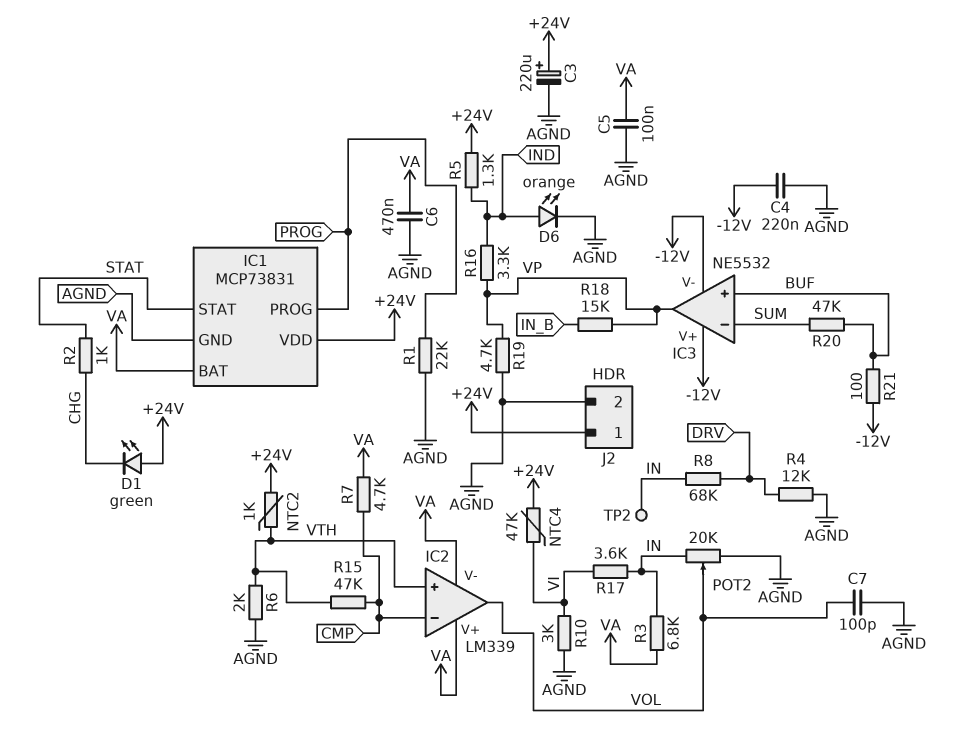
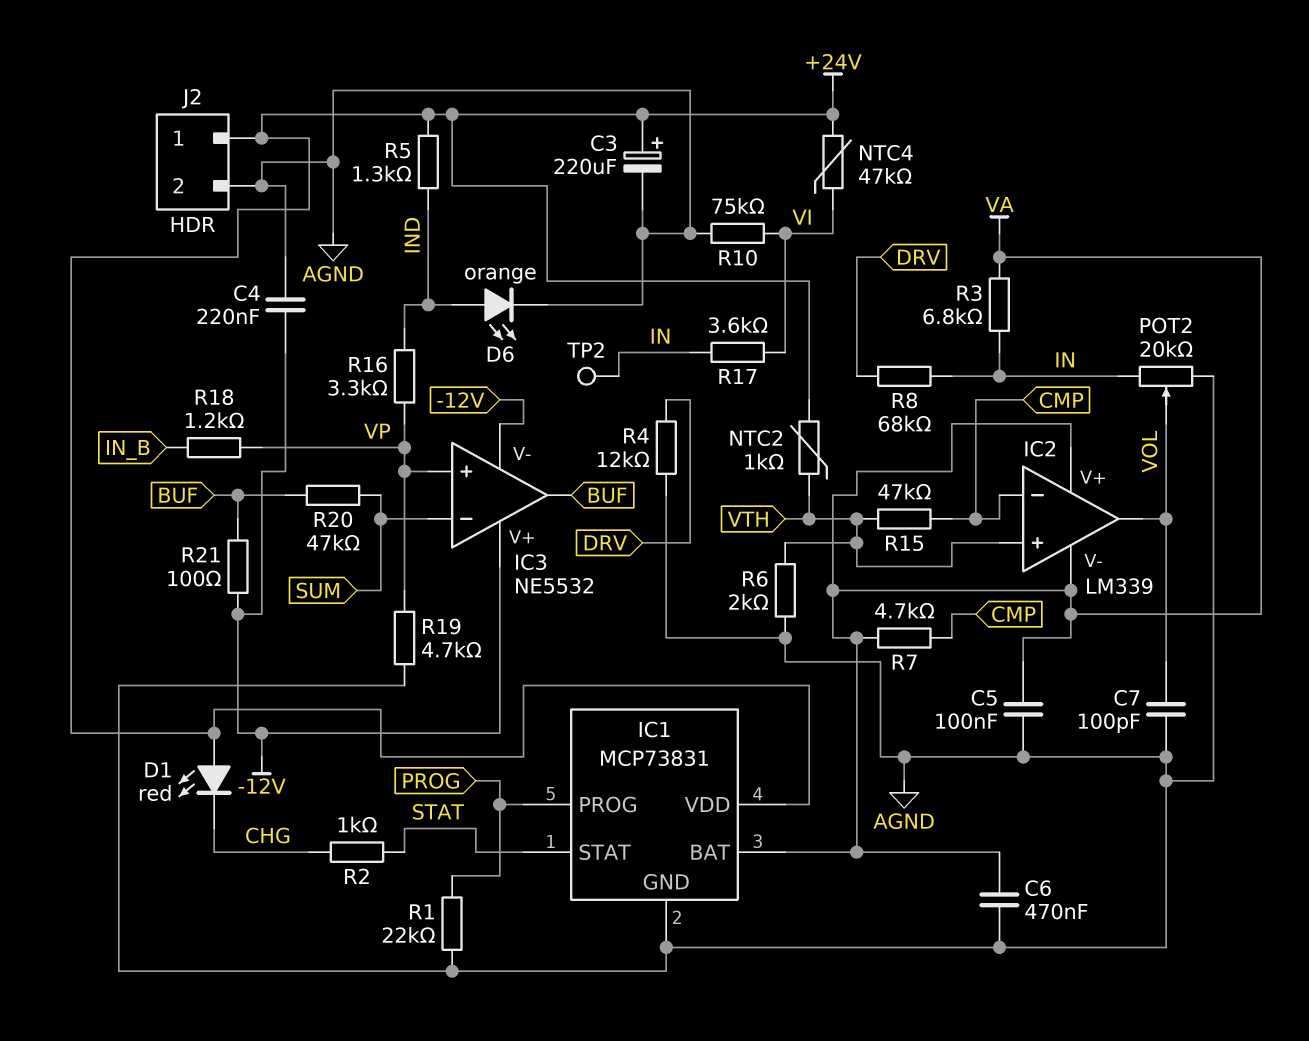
D1: LED green (A +24V, K CHG) -> LED red (A +24V, K CHG)
IC3 pin in+: BUF -> VP
IC3 pin out: VP -> BUF
R10: 3k (AGND, VI) -> 75k (AGND, VI)
R18: 15k (IN_B, VP) -> 1.2k (IN_B, VP)

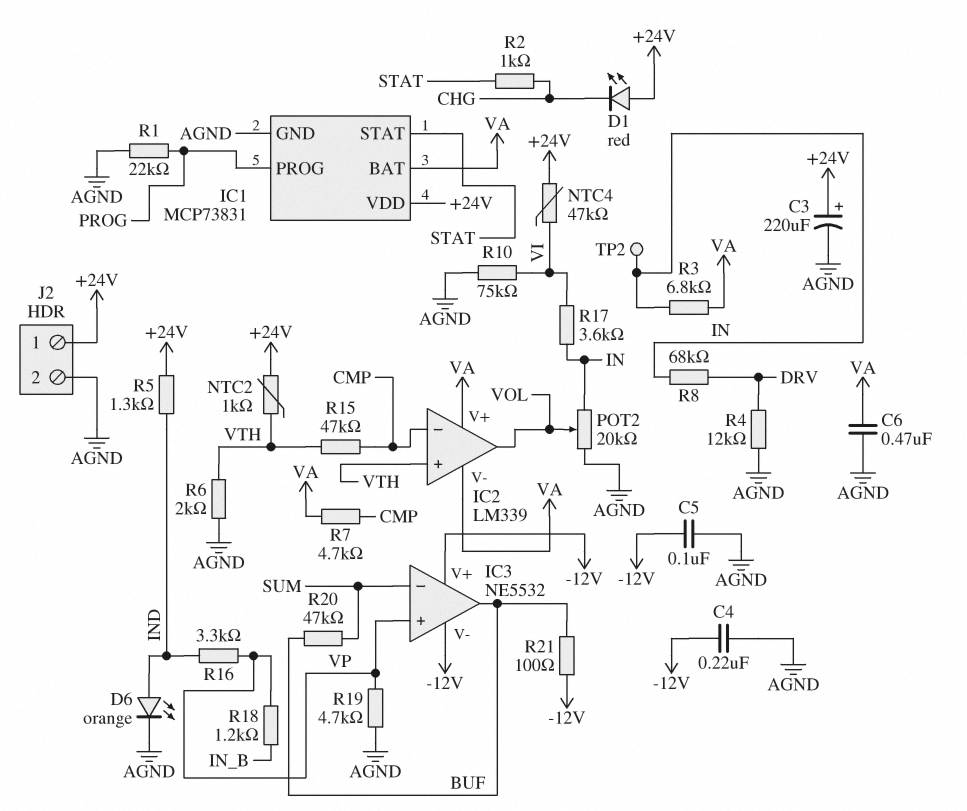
C5: 100nF (AGND, VA) -> 100nF (-12V, AGND)
C7: 100pF (AGND, VOL) -> none

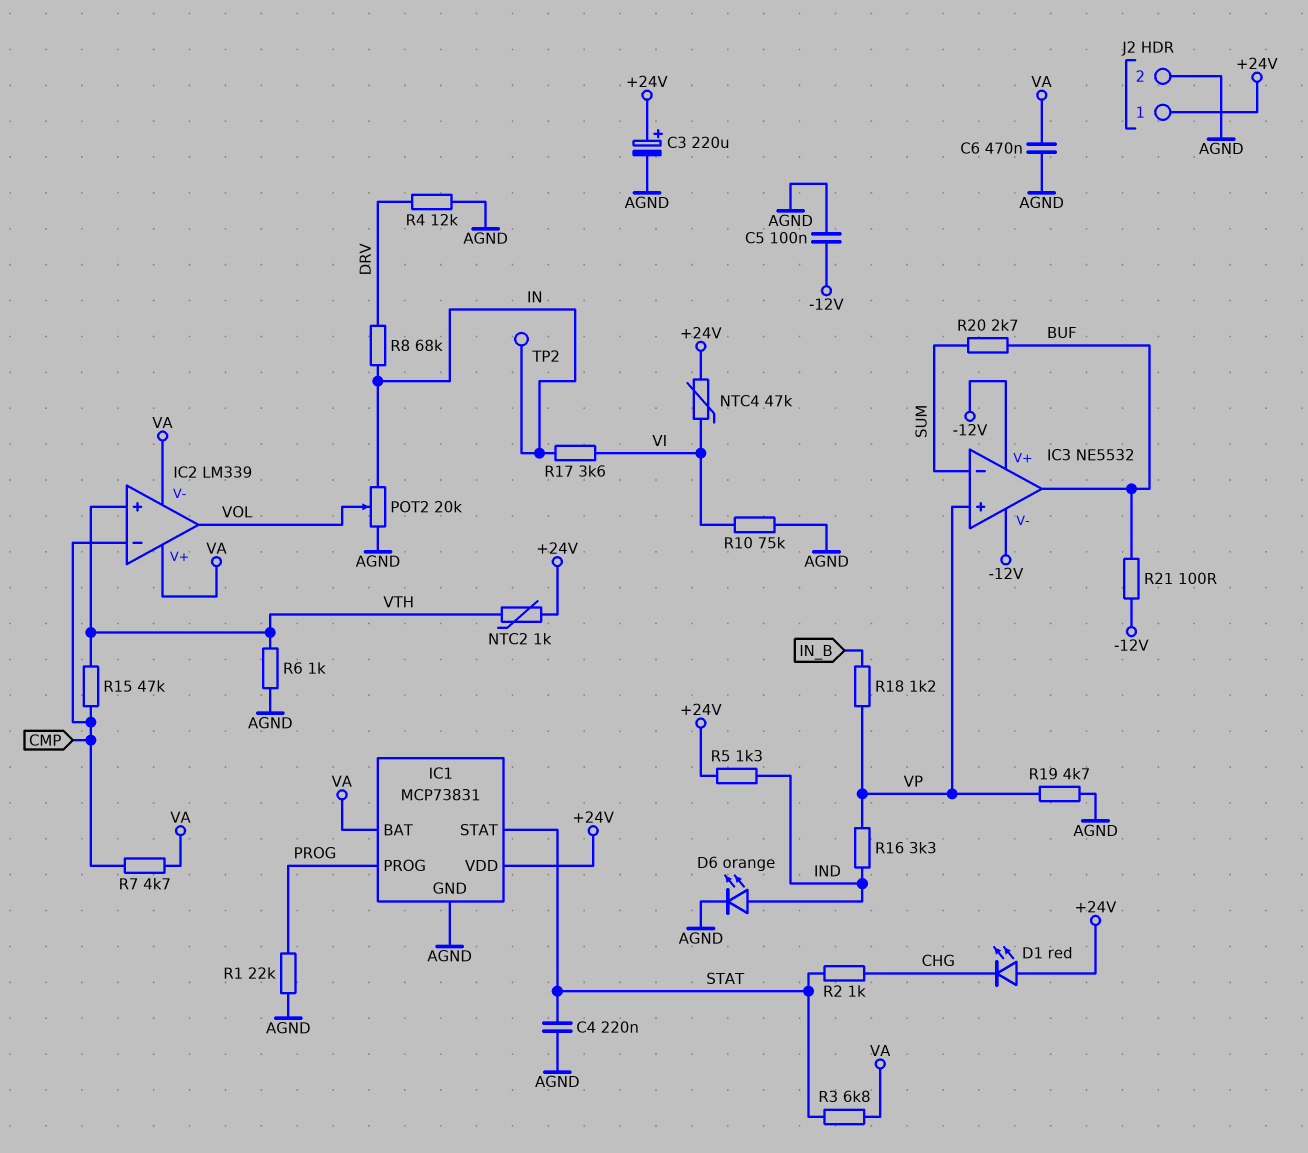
C4: 220nF (-12V, AGND) -> 220nF (AGND, STAT)
R3: 6.8k (IN, VA) -> 6.8k (STAT, VA)
R6: 2k (AGND, VTH) -> 1k (AGND, VTH)
R20: 47k (BUF, SUM) -> 2.7k (BUF, SUM)

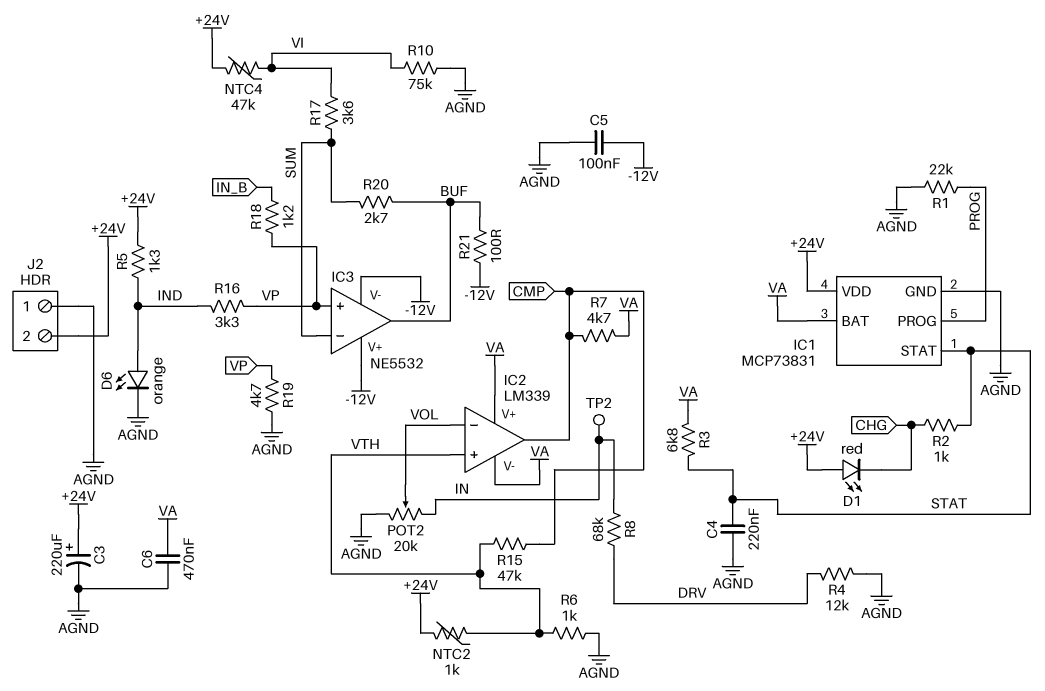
IC2 pin in-: CMP -> VOL
IC2 pin out: VOL -> CMP
J2 pin 1: +24V -> AGND
J2 pin 2: AGND -> +24V
R17: 3.6k (IN, VI) -> 3.6k (SUM, VI)

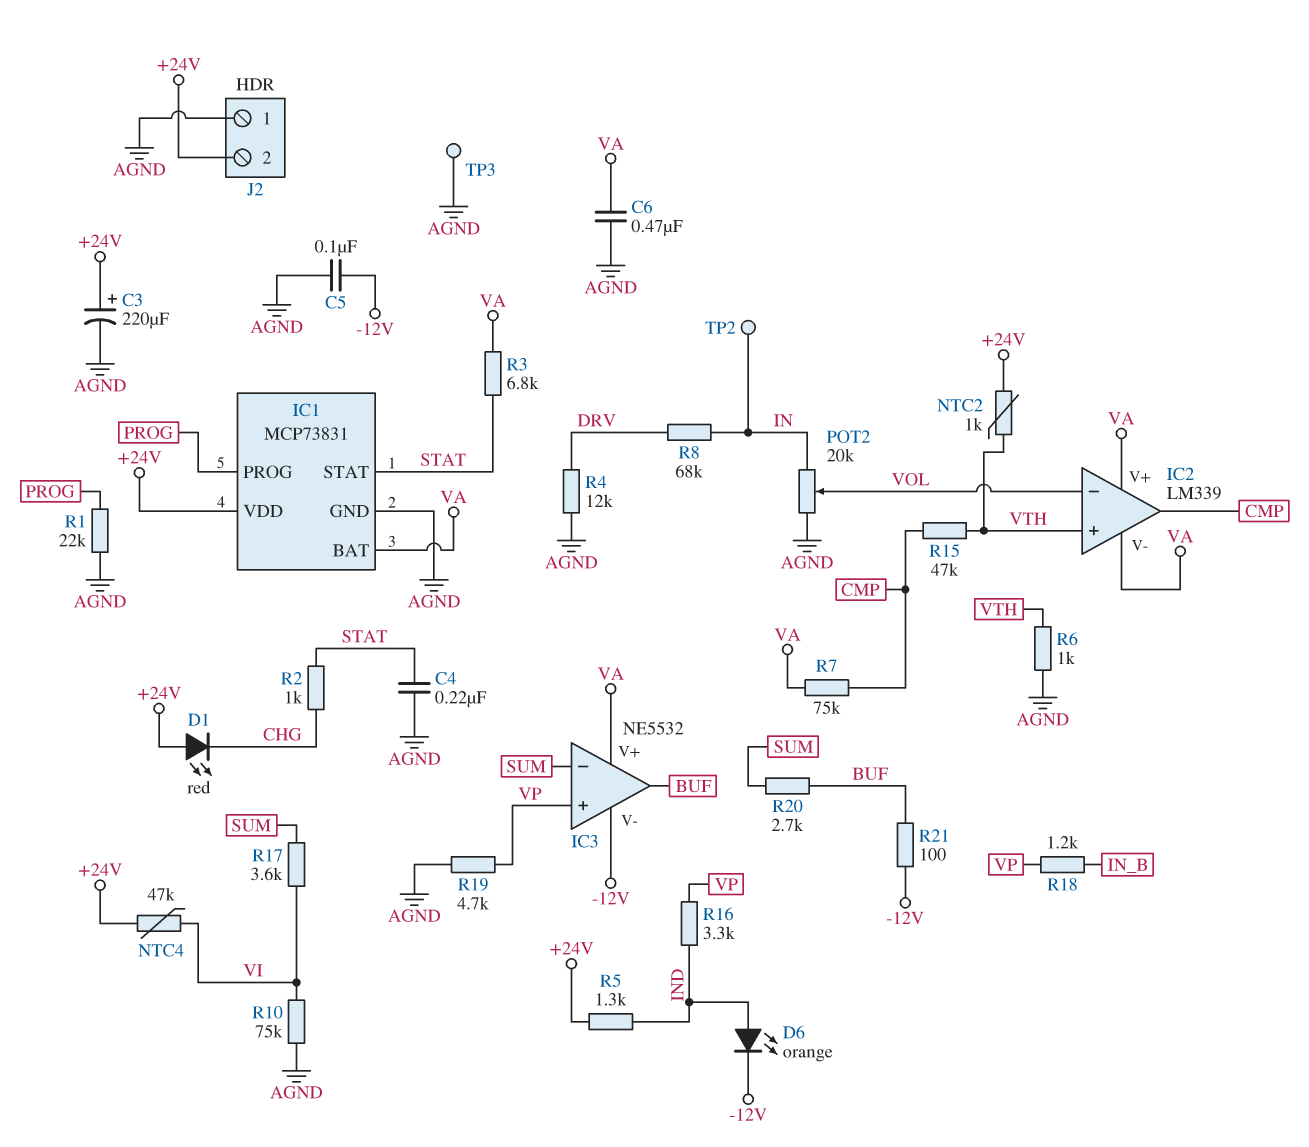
D6: LED orange (A IND, K AGND) -> LED orange (A IND, K -12V)
IC3 pin V+: -12V -> VA
R7: 4.7k (CMP, VA) -> 75k (CMP, VA)
TP3: none -> test point (AGND)

